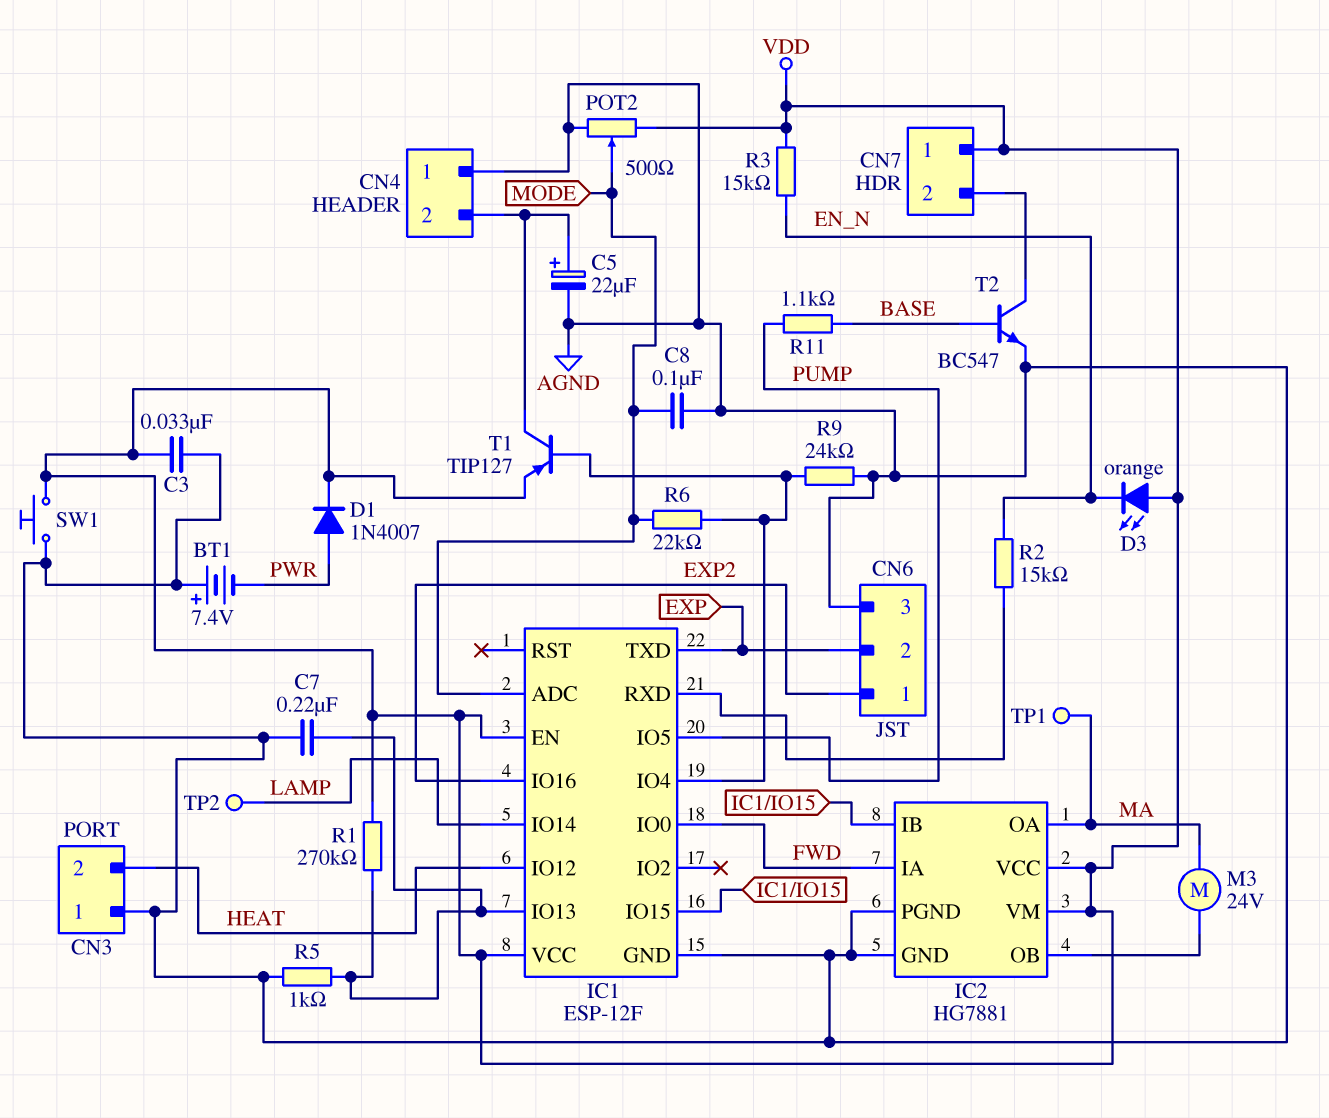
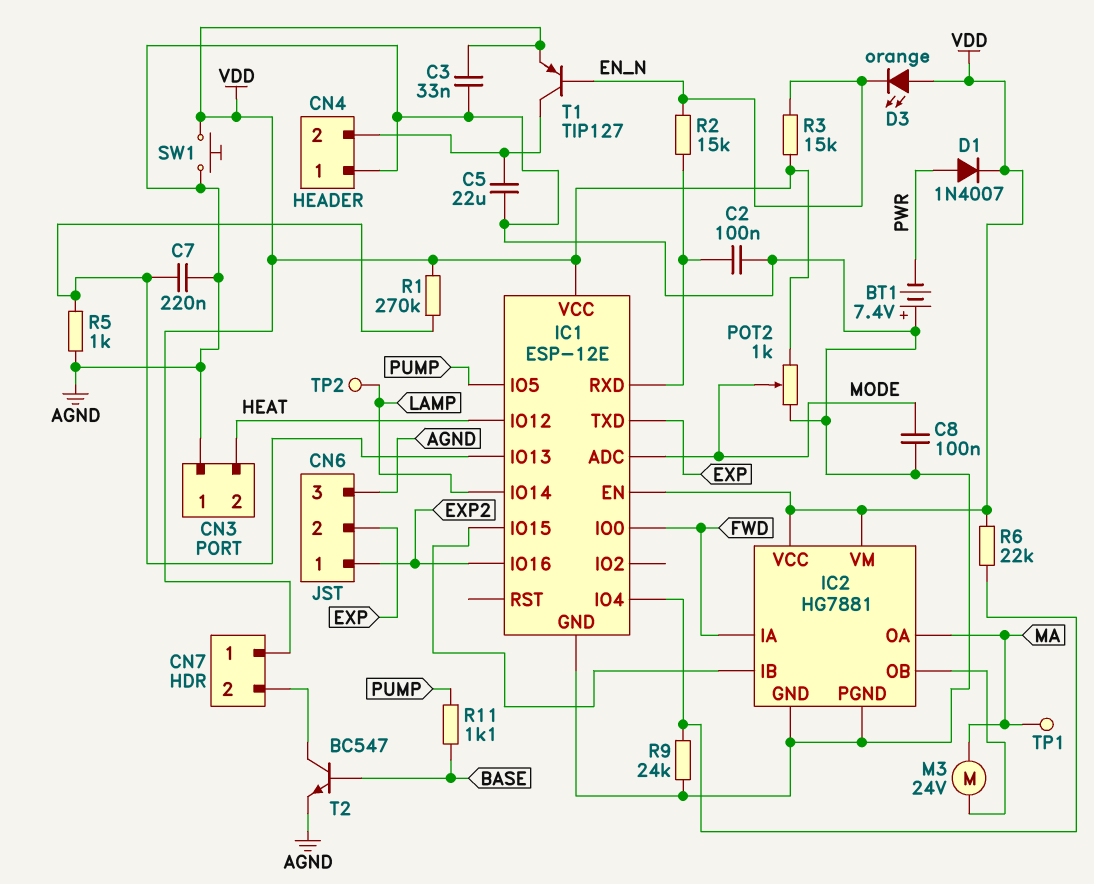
C2: none -> 100nF (AGND, IC1/RXD)
C5: 22uF (plus CN4/2, minus AGND) -> 22uF (AGND, CN4/2)
IC1: ESP-12F -> ESP-12E
POT2: 500 (AGND, VDD, wiper MODE) -> 1k (AGND, VDD, wiper MODE)
R6: 22k (IC1/IO4, MODE) -> 22k (IC1/IO4, VDD)
T1: PNP TIP127 (B IC1/IO4, C CN4/2, E VDD) -> PNP TIP127 (B EN_N, C CN4/2, E VDD)

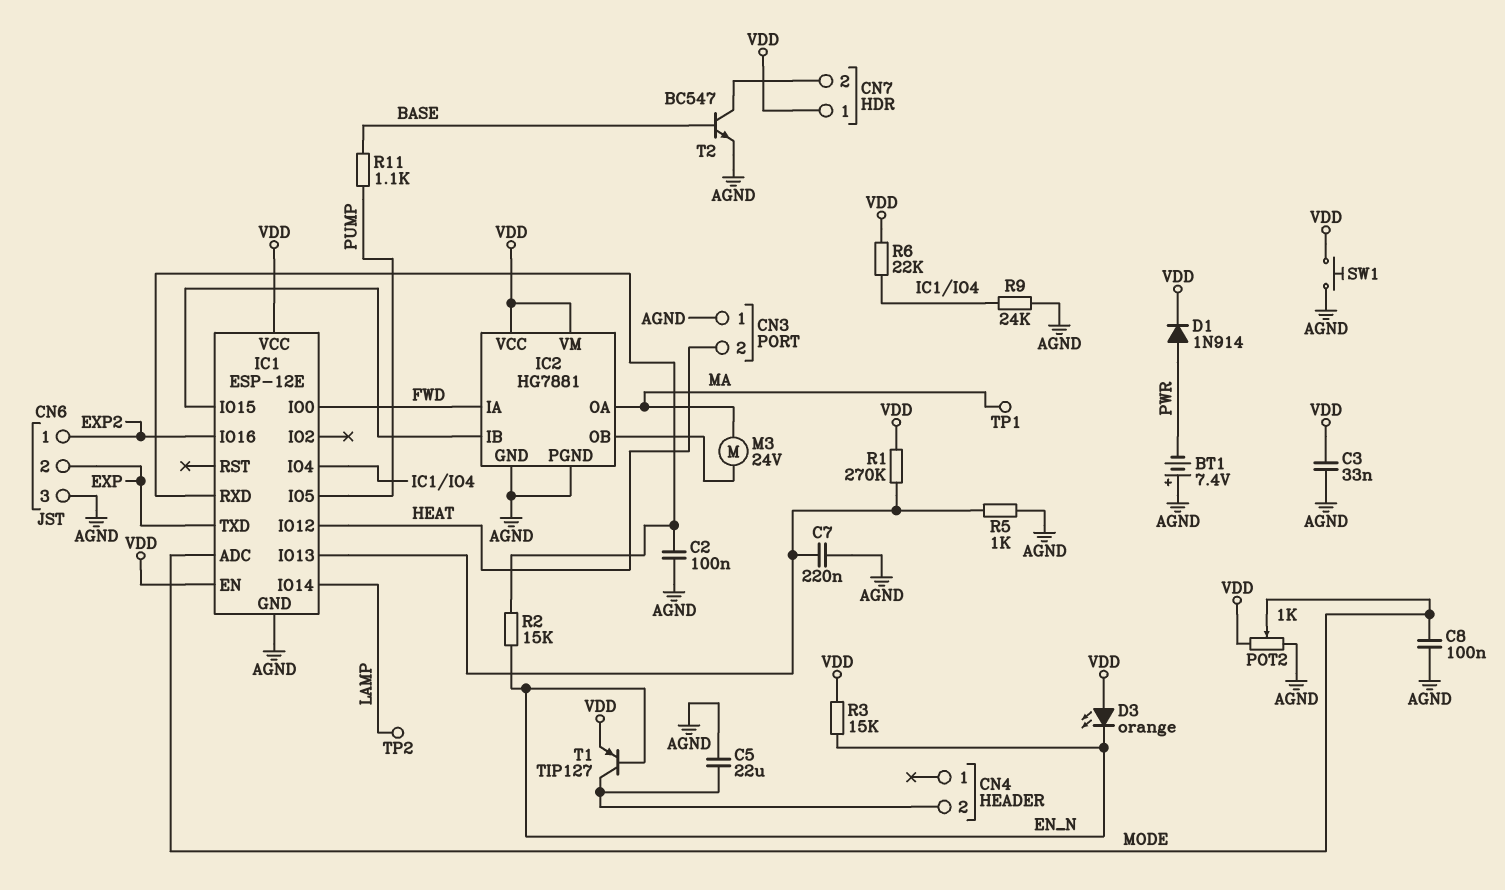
CN4 pin 1: AGND -> none
D1: diode 1N4007 (A PWR, K VDD) -> diode 1N914 (A PWR, K VDD)

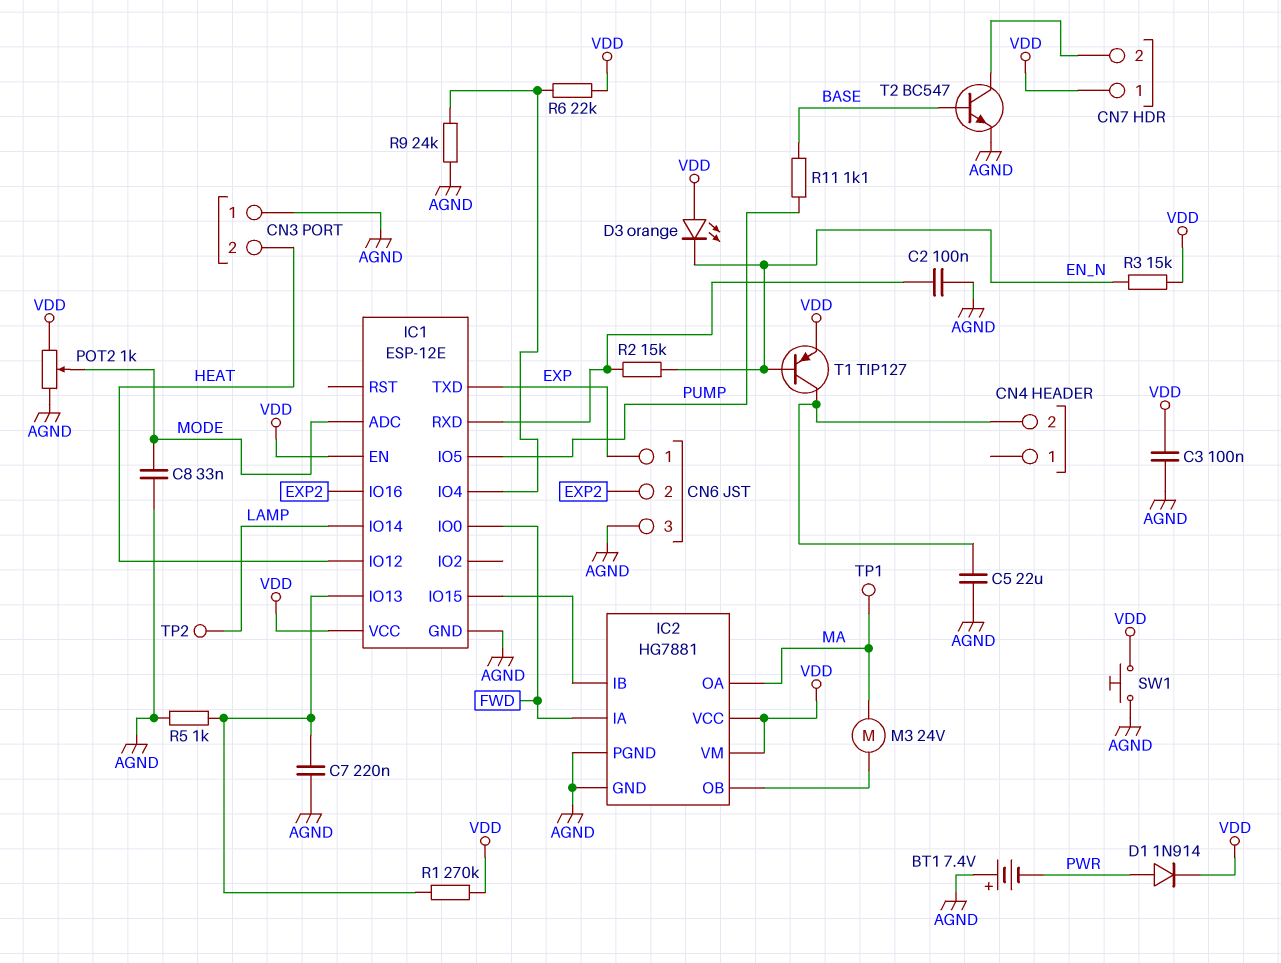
C3: 33nF (AGND, VDD) -> 100nF (AGND, VDD)
C8: 100nF (AGND, MODE) -> 33nF (AGND, MODE)
CN6 pin 1: EXP2 -> EXP
CN6 pin 2: EXP -> EXP2

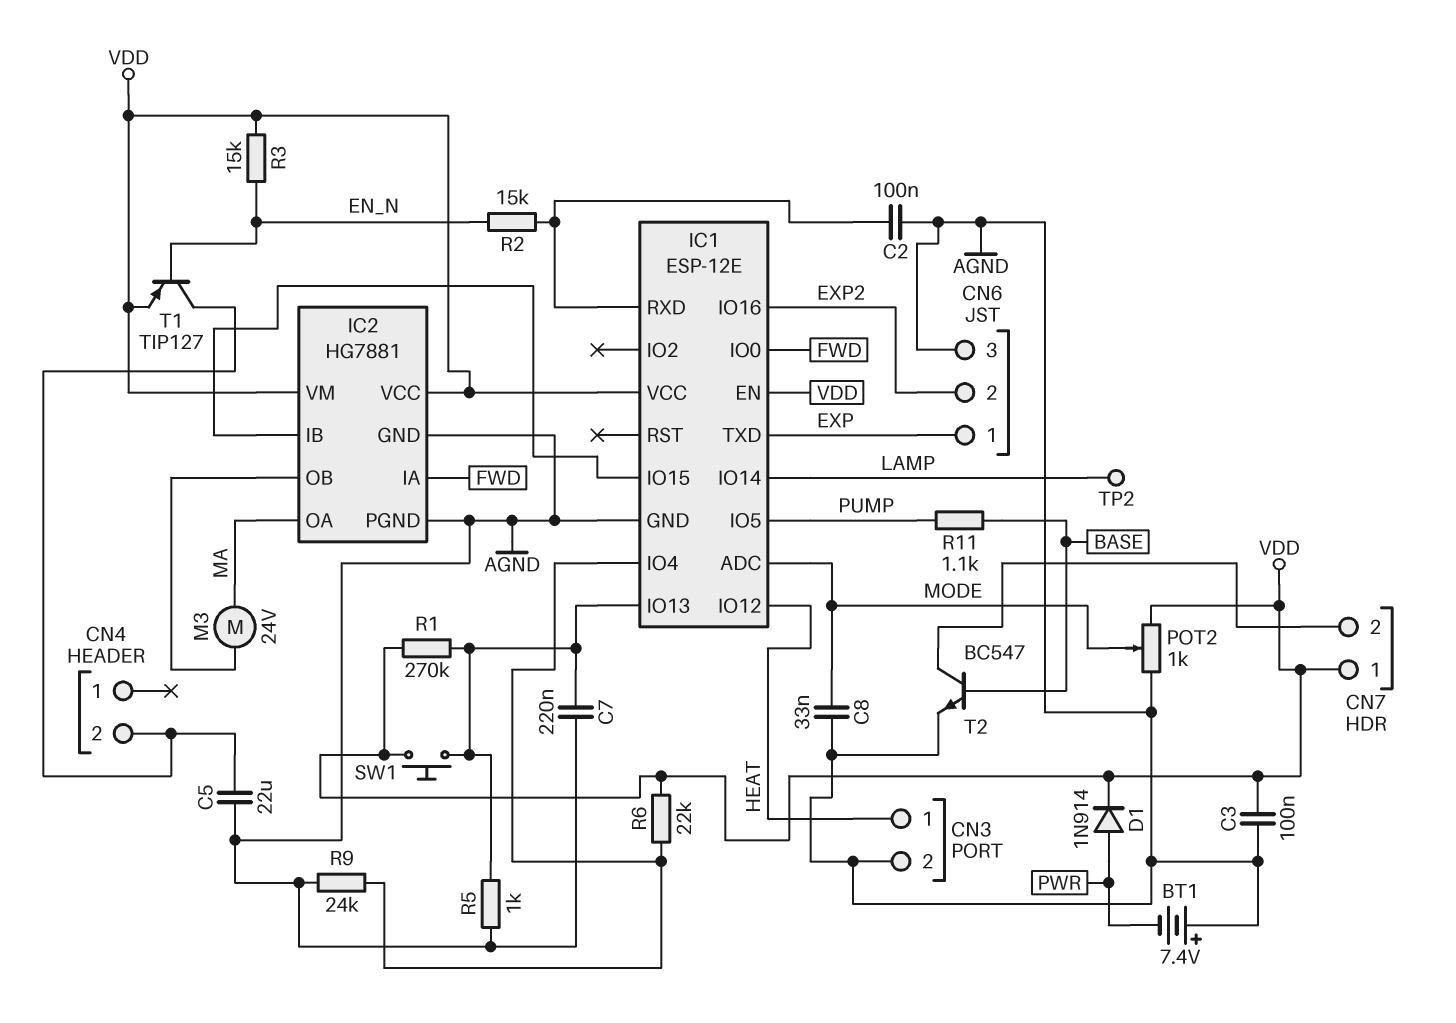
CN3 pin 1: AGND -> HEAT
CN3 pin 2: HEAT -> AGND
D3: LED orange (A VDD, K EN_N) -> none
SW1: button (AGND, VDD) -> button (IC1/IO13, VDD)
TP1: test point (MA) -> none

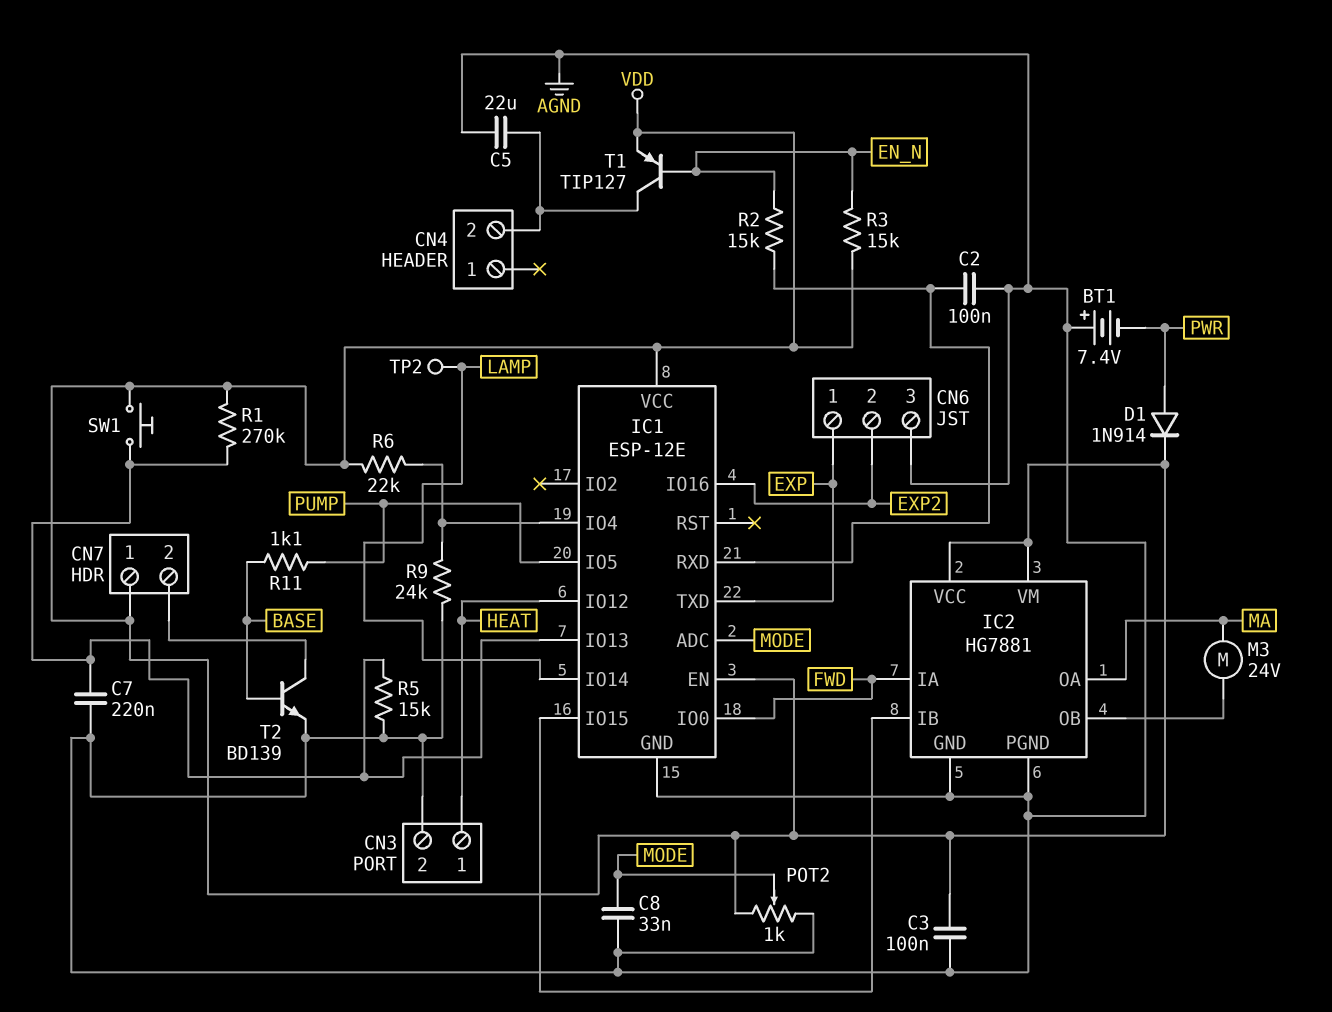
R5: 1k (AGND, IC1/IO13) -> 15k (AGND, IC1/IO13)
T2: NPN BC547 (B BASE, C CN7/2, E AGND) -> NPN BD139 (B BASE, C CN7/2, E AGND)

